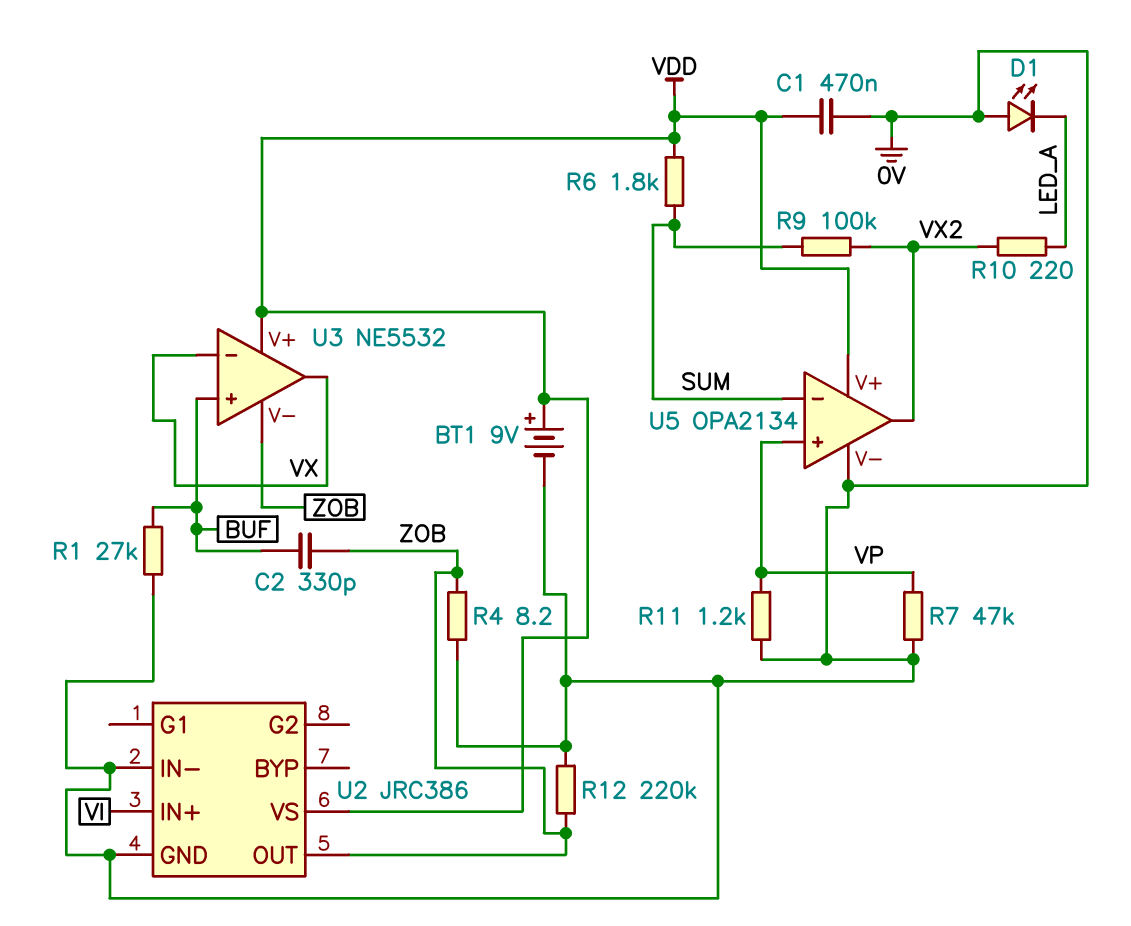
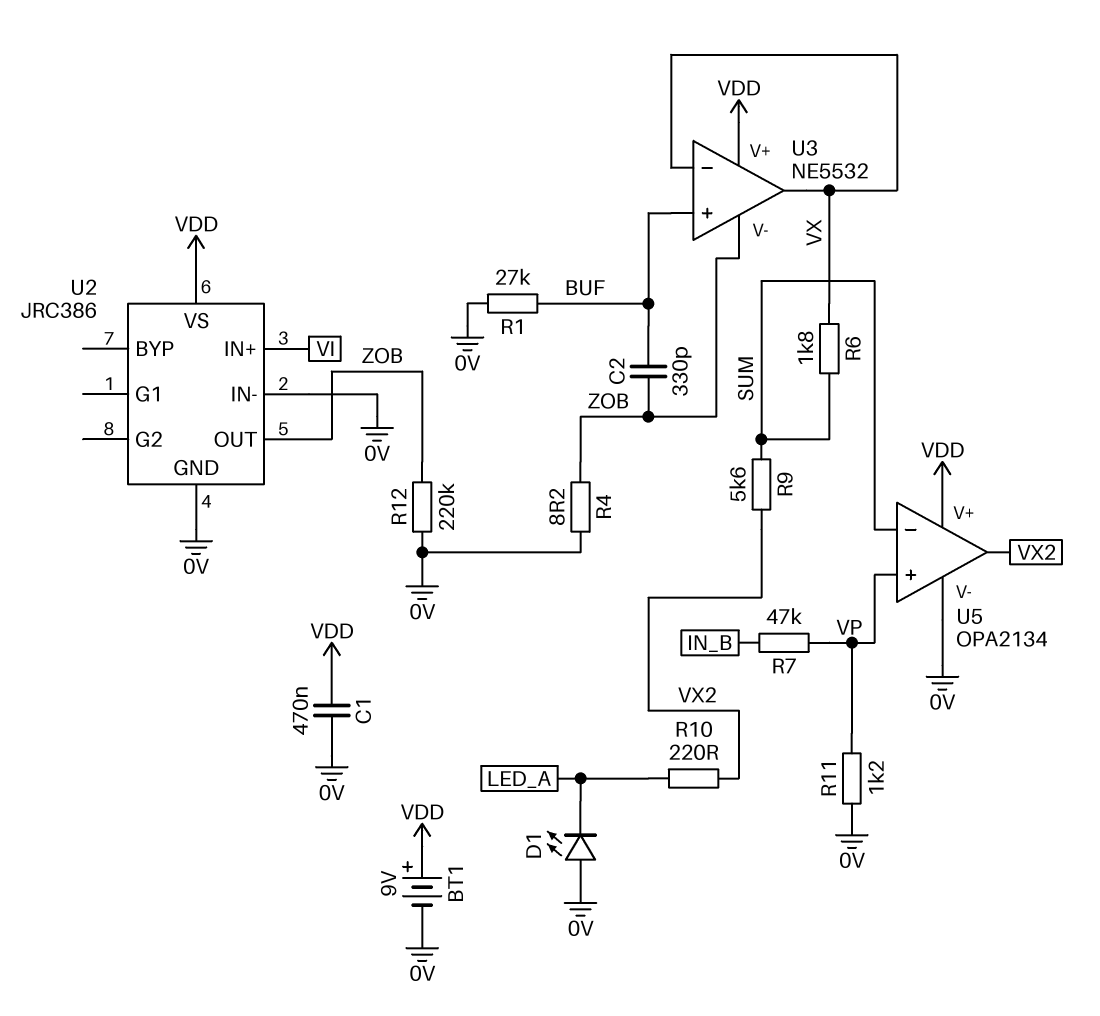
R6: 1.8k (SUM, VDD) -> 1.8k (SUM, VX)
R7: 47k (0V, VP) -> 47k (IN_B, VP)
R9: 100k (SUM, VX2) -> 5.6k (SUM, VX2)

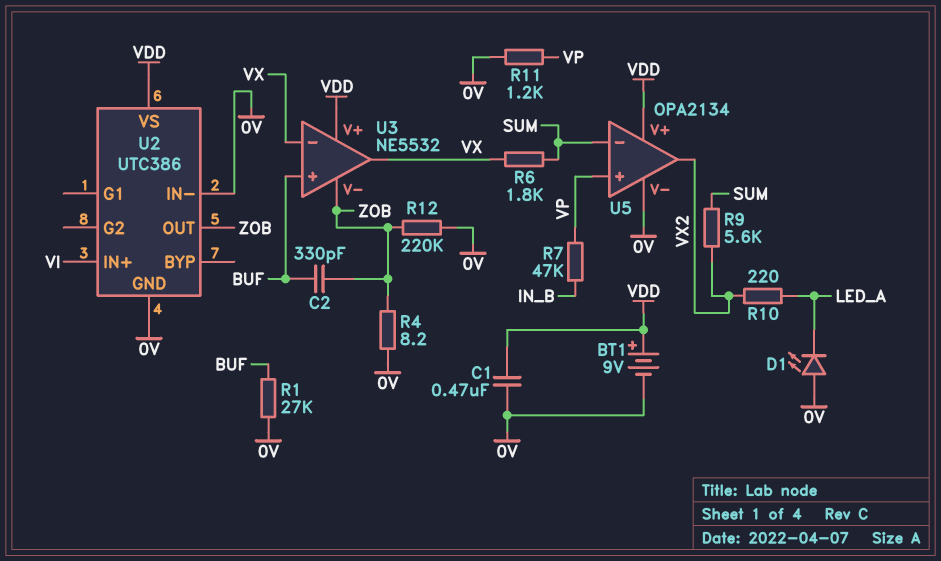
U2: JRC386 -> UTC386

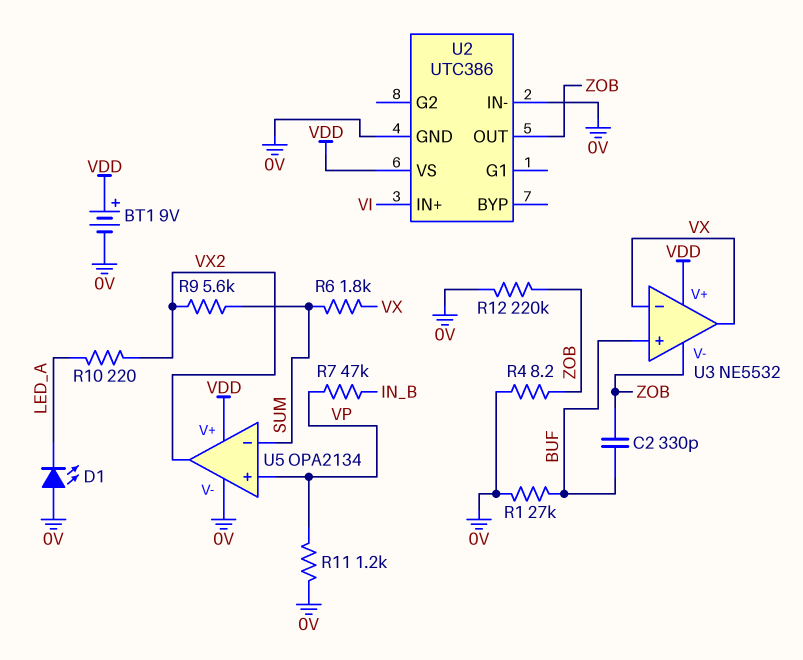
C1: 470nF (0V, VDD) -> none

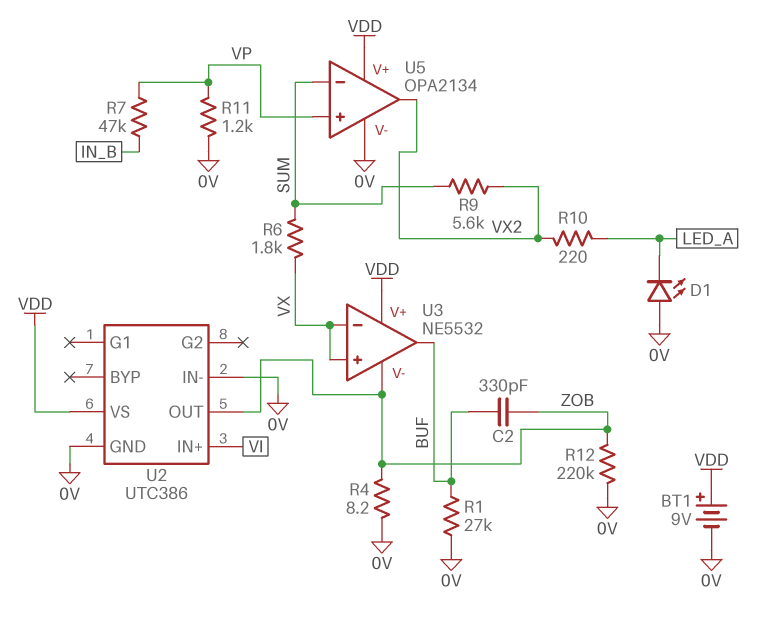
U3 pin in+: BUF -> VX
U3 pin out: VX -> BUF

